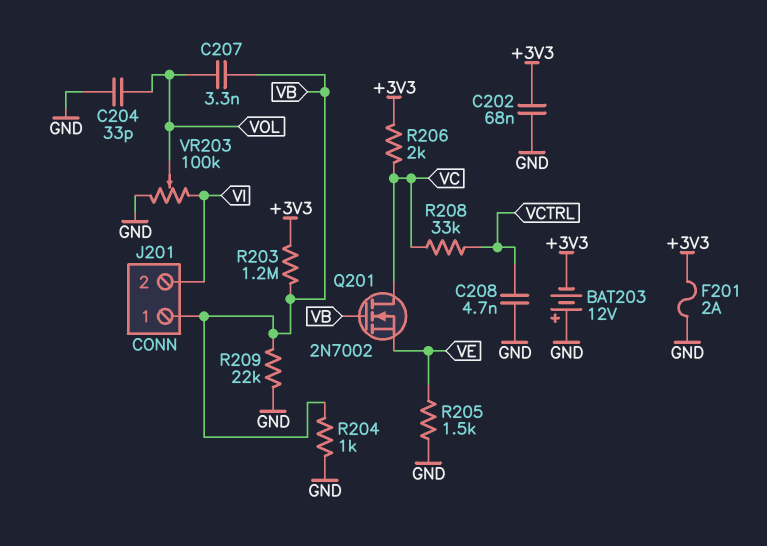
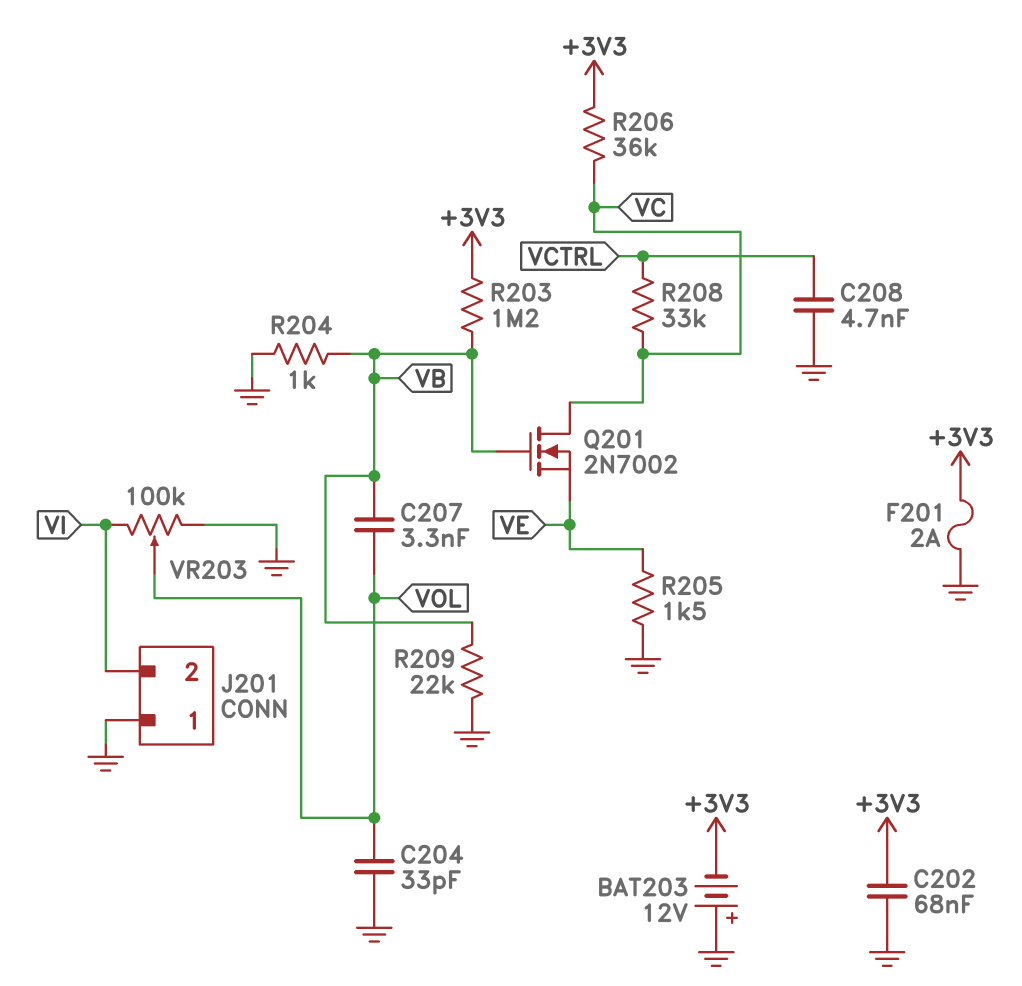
J201 pin 1: VB -> GND
R206: 2k (+3V3, VC) -> 36k (+3V3, VC)

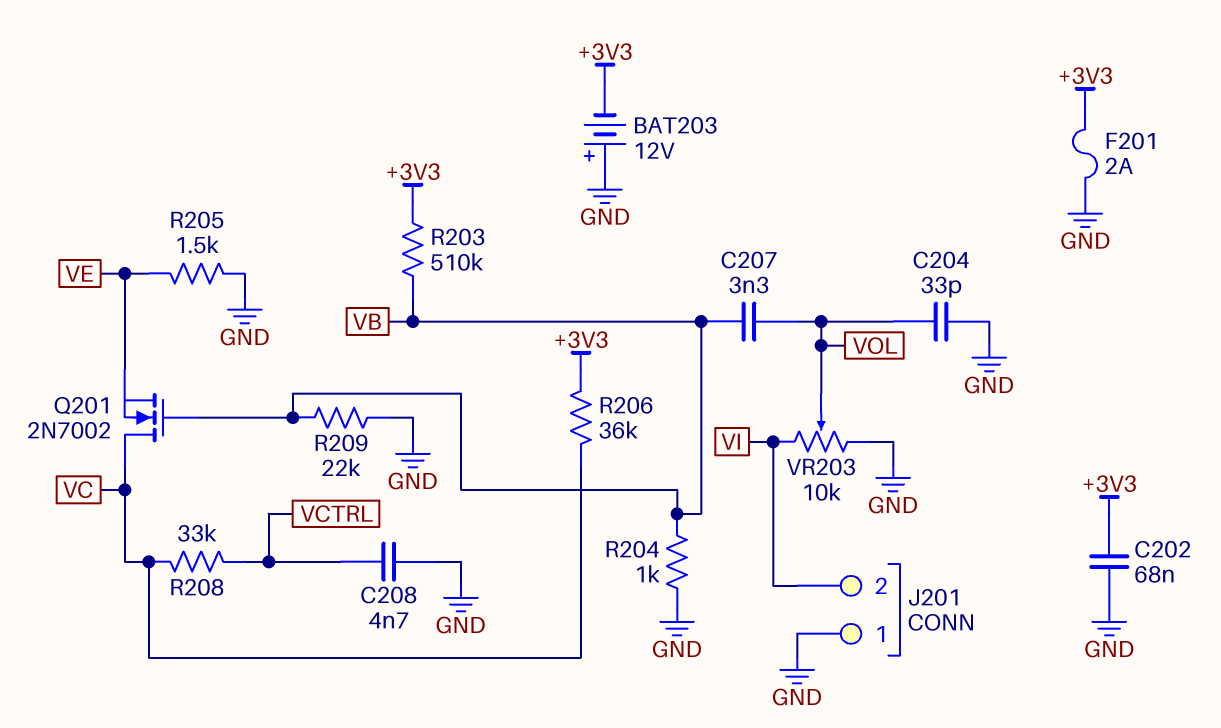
R203: 1.2M (+3V3, VB) -> 510k (+3V3, VB)
VR203: 100k (GND, VI, wiper VOL) -> 10k (GND, VI, wiper VOL)

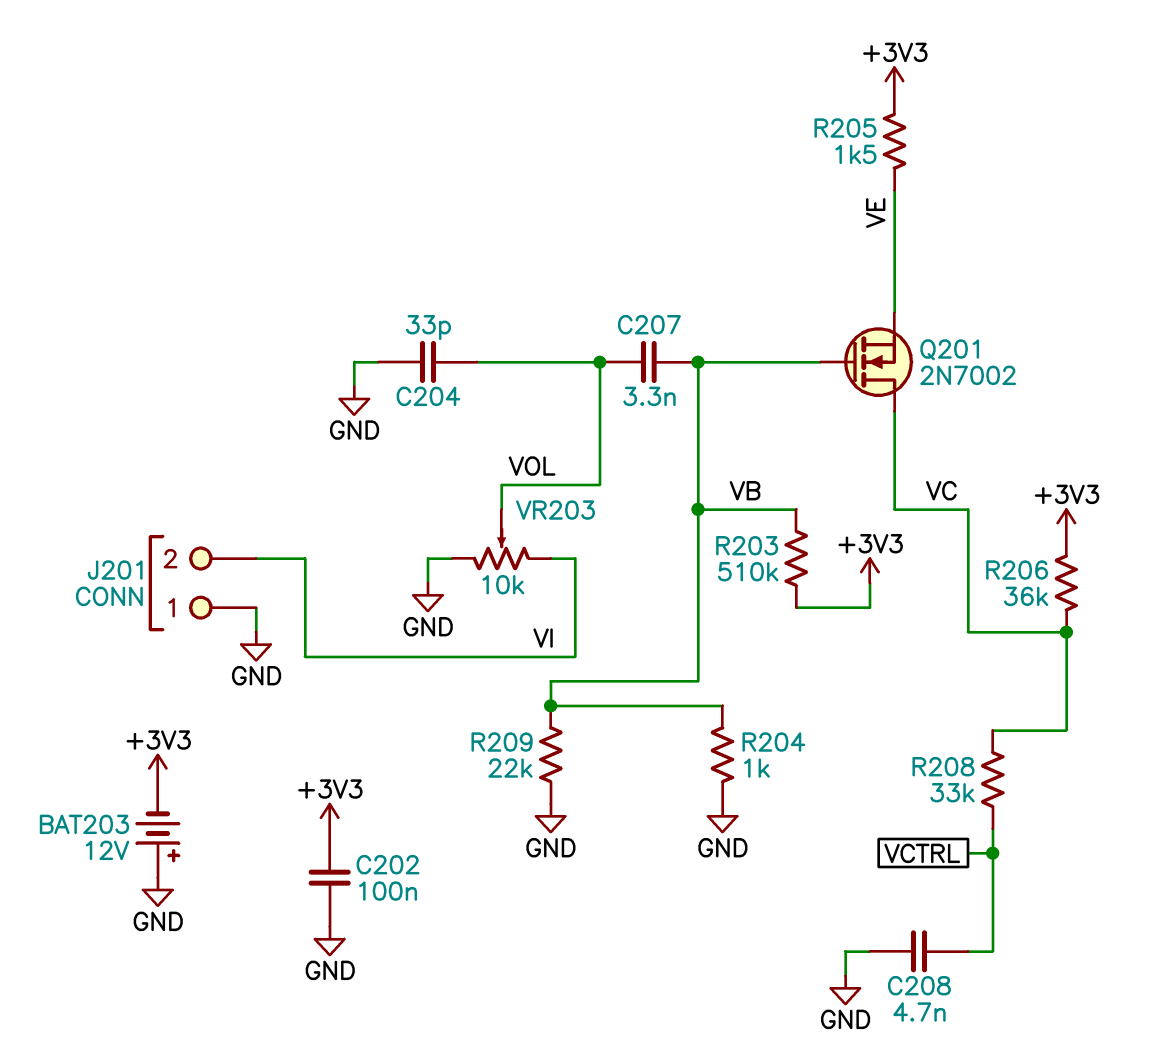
C202: 68nF (+3V3, GND) -> 100nF (+3V3, GND)
F201: 2A (+3V3, GND) -> none
R205: 1.5k (GND, VE) -> 1.5k (+3V3, VE)

